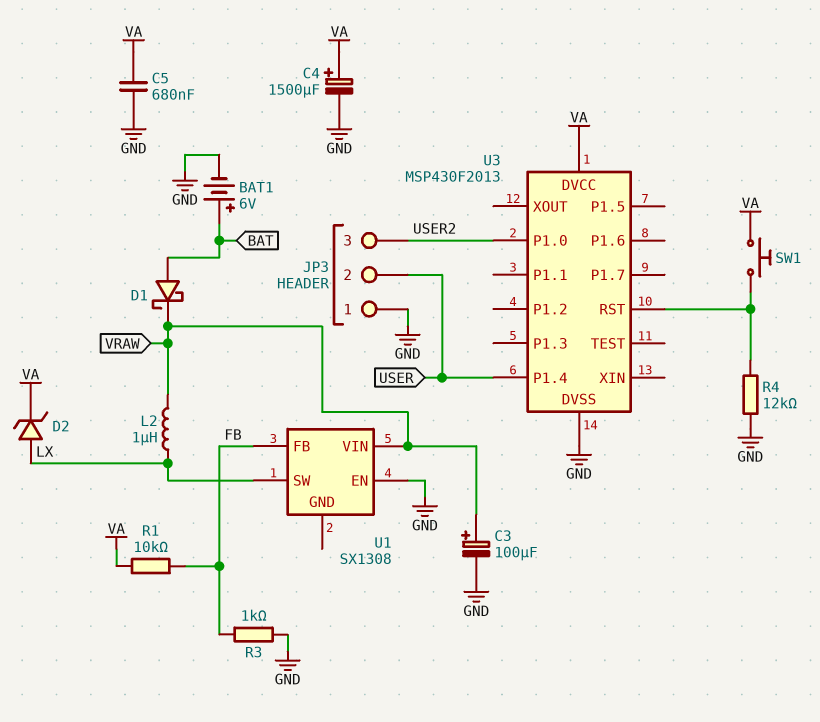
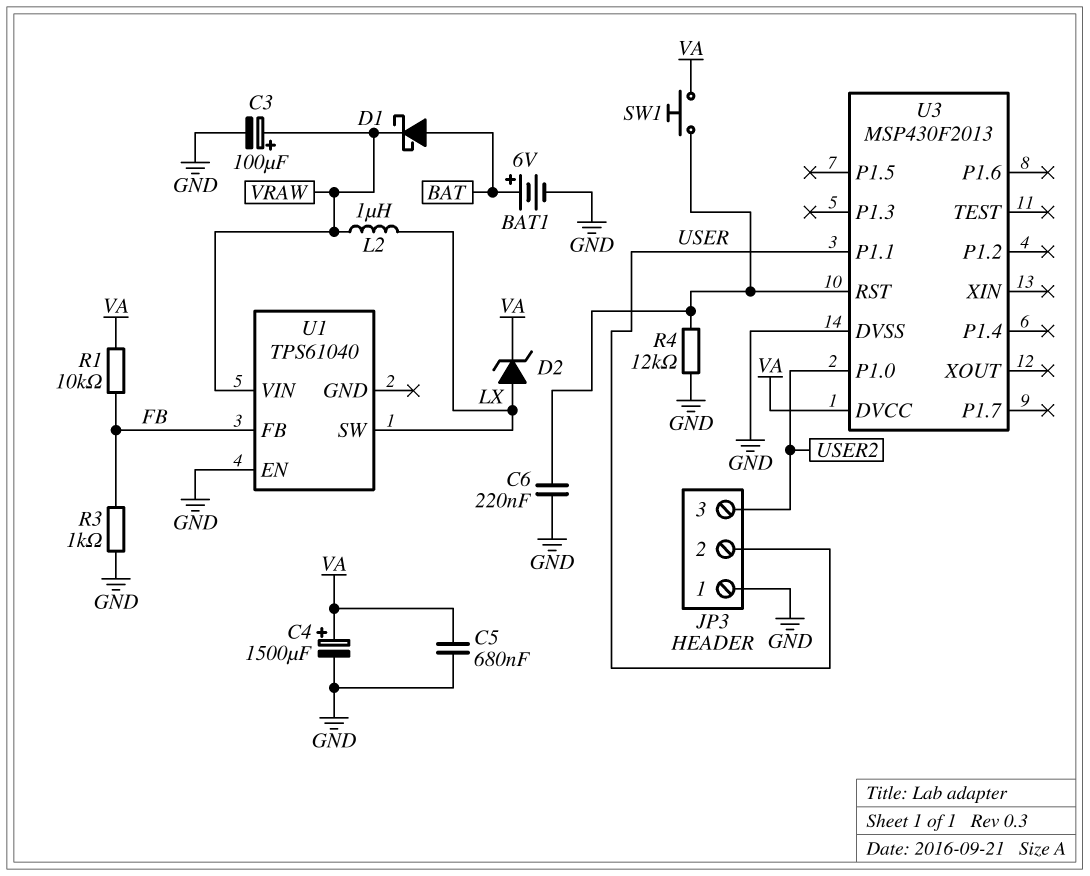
C6: none -> 220nF (GND, U3/RST)
U1: SX1308 -> TPS61040
U3 pin P1.1: none -> USER
U3 pin P1.4: USER -> none

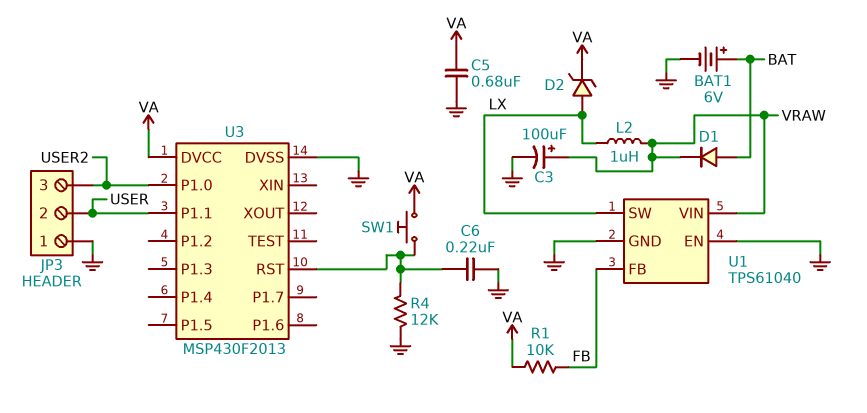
C4: 1500uF (plus VA, minus GND) -> none
D1: schottky (A BAT, K VRAW) -> diode (A BAT, K VRAW)
R3: 1k (FB, GND) -> none
U1 pin GND: none -> GND

